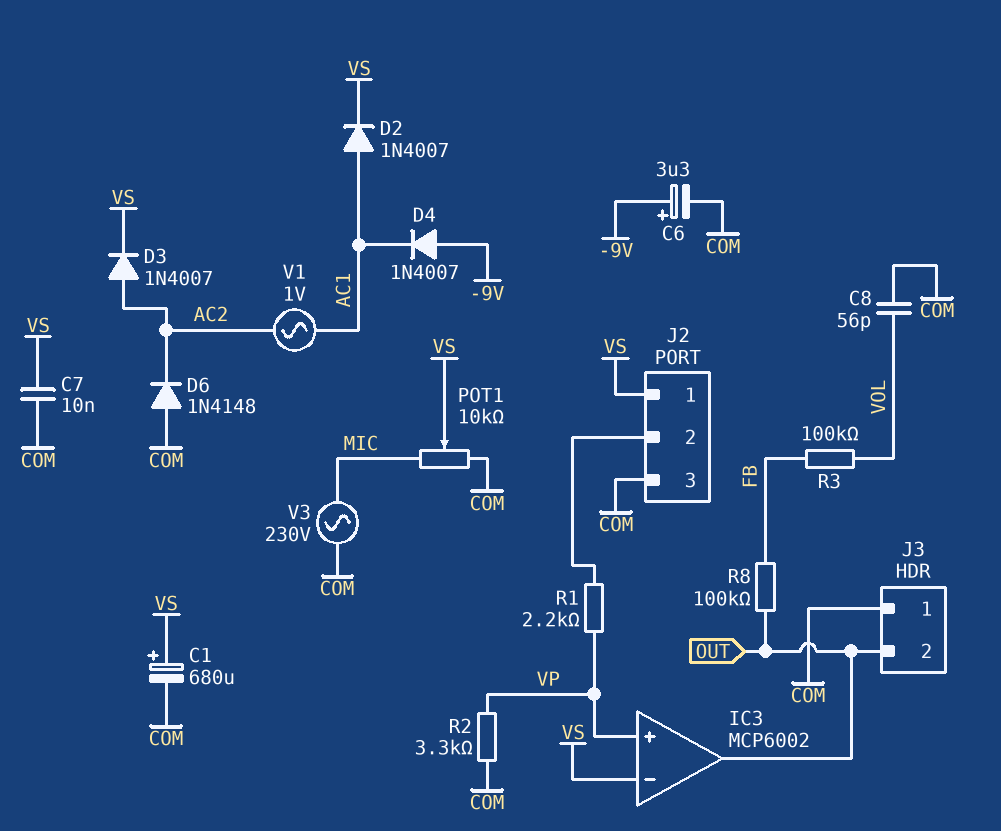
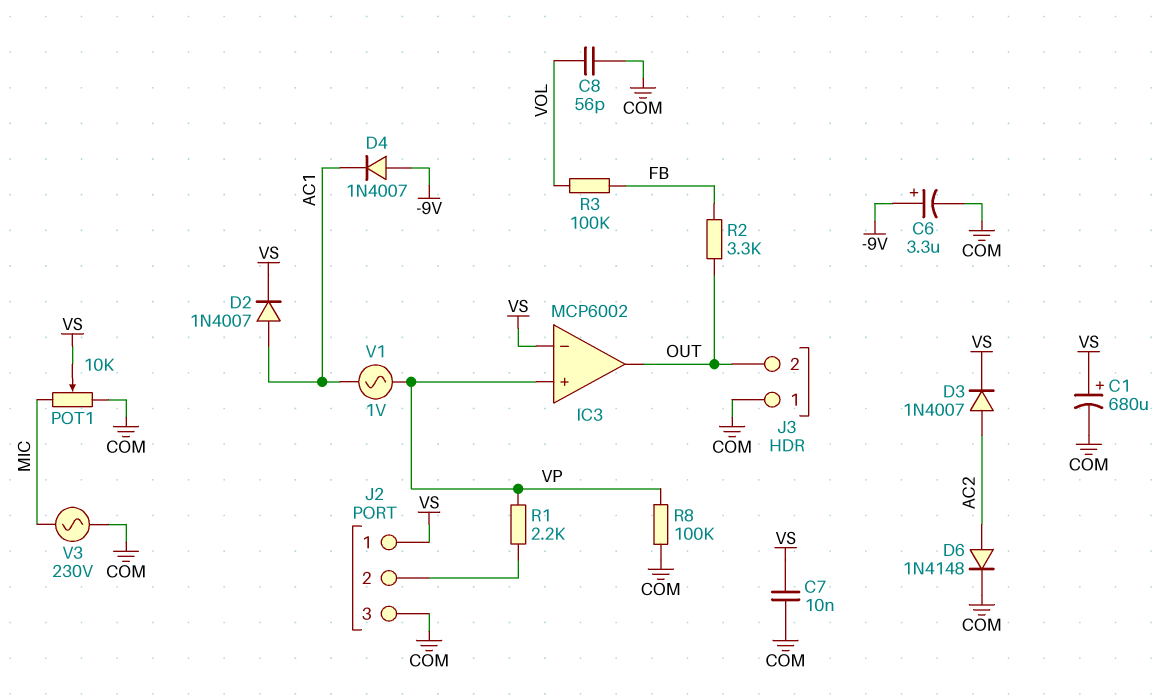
D6: diode 1N4148 (A COM, K AC2) -> diode 1N4148 (A AC2, K COM)
R2: 3.3k (COM, VP) -> 3.3k (FB, OUT)
R8: 100k (FB, OUT) -> 100k (COM, VP)
V1: AC 1V (AC1, AC2) -> AC 1V (AC1, VP)

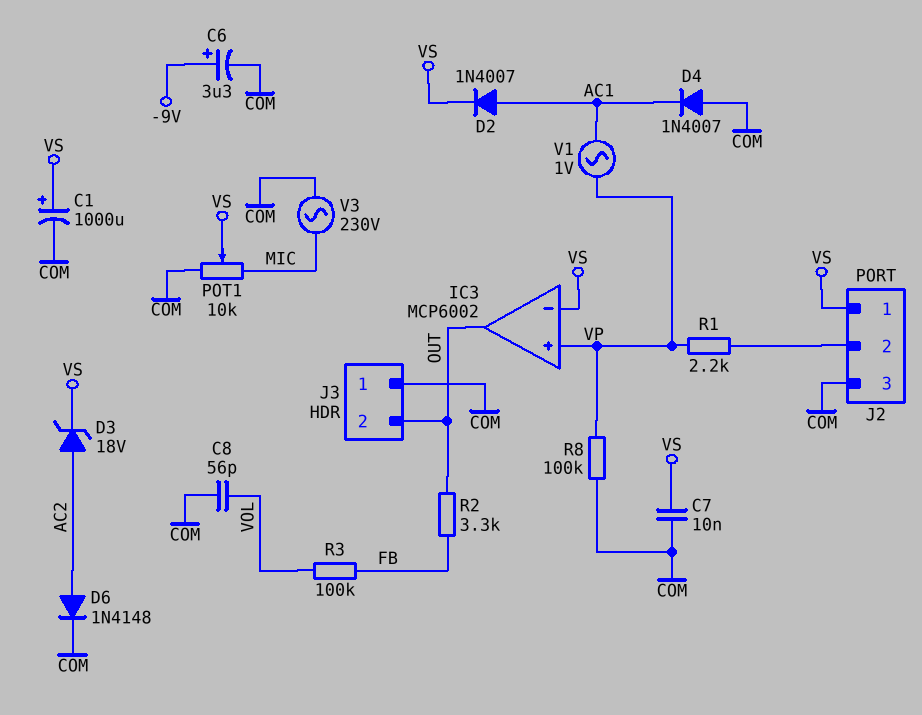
C1: 680uF (plus VS, minus COM) -> 1000uF (plus VS, minus COM)
D3: diode 1N4007 (A AC2, K VS) -> zener 18V (A AC2, K VS)
D4: diode 1N4007 (A -9V, K AC1) -> diode 1N4007 (A COM, K AC1)

